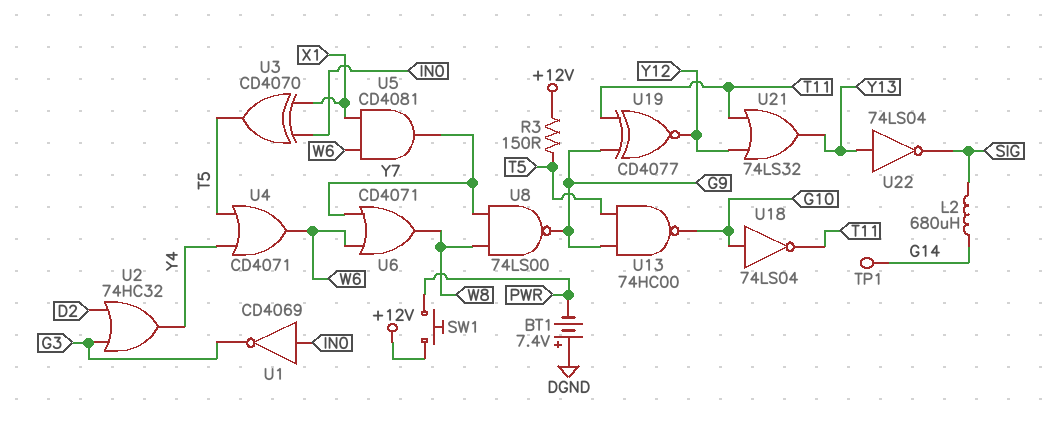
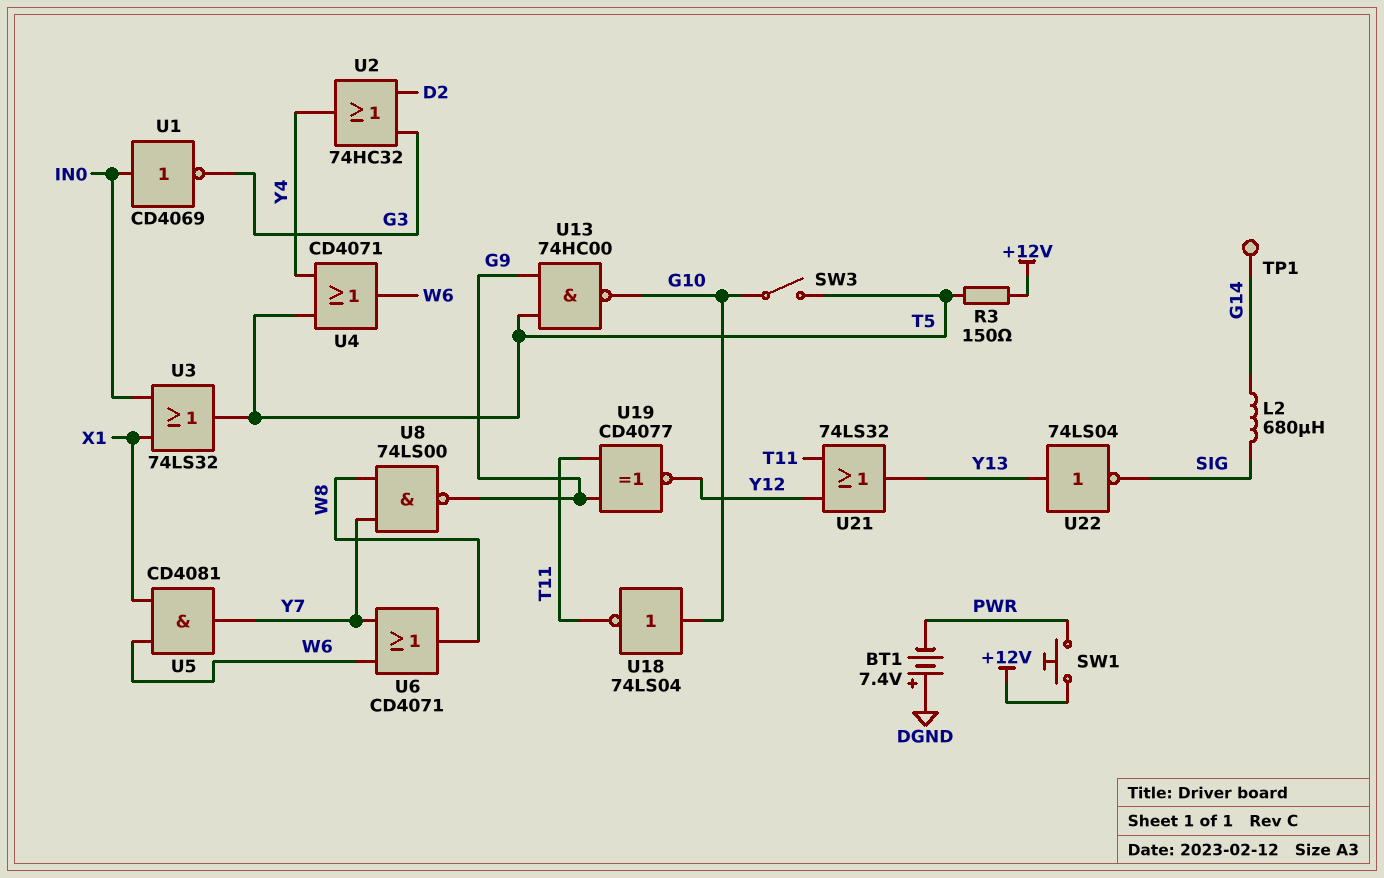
SW3: none -> switch (G10, T5)
U3: XOR CD4070 (in IN0, in X1, out T5) -> OR 74LS32 (in IN0, in X1, out T5)

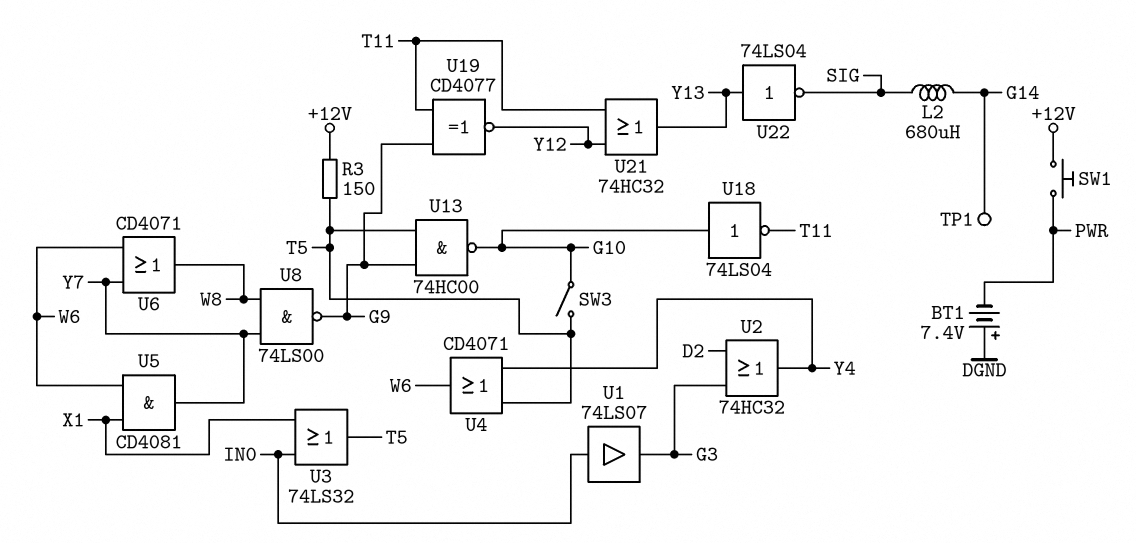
U1: NOT CD4069 (in IN0, out G3) -> buffer 74LS07 (in IN0, out G3)
U21: OR 74LS32 (in T11, in Y12, out Y13) -> OR 74HC32 (in T11, in Y12, out Y13)

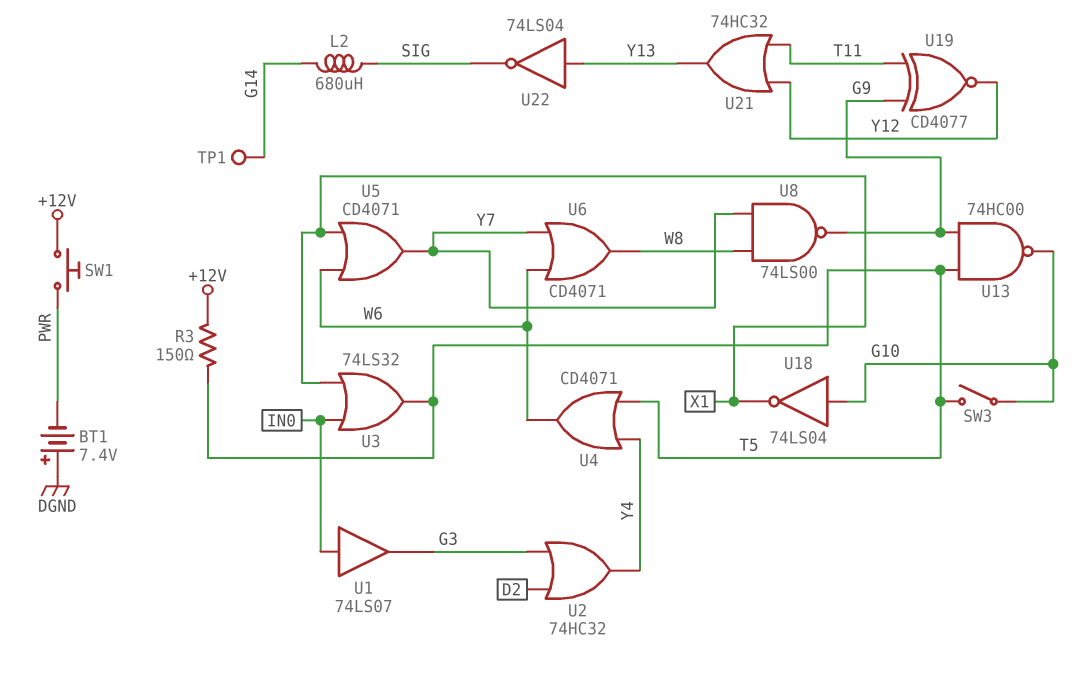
U5: AND CD4081 (in W6, in X1, out Y7) -> OR CD4071 (in W6, in X1, out Y7)
U18: NOT 74LS04 (in G10, out T11) -> NOT 74LS04 (in G10, out X1)

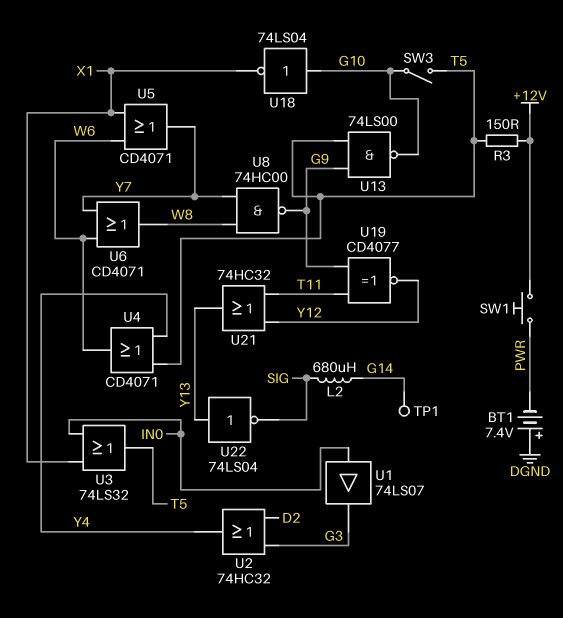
U8: NAND 74LS00 (in W8, in Y7, out G9) -> NAND 74HC00 (in W8, in Y7, out G9)
U13: NAND 74HC00 (in G9, in T5, out G10) -> NAND 74LS00 (in G9, in T5, out G10)

